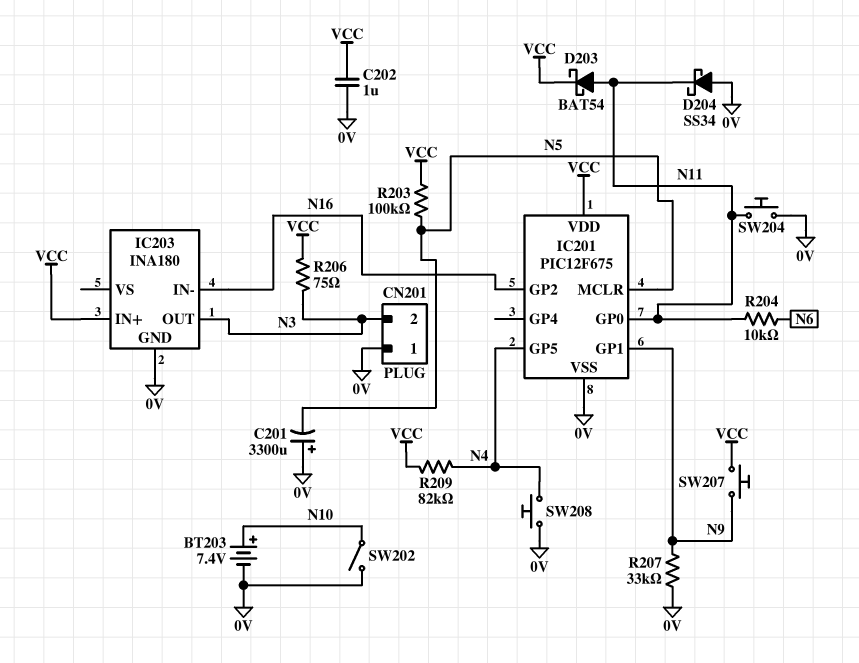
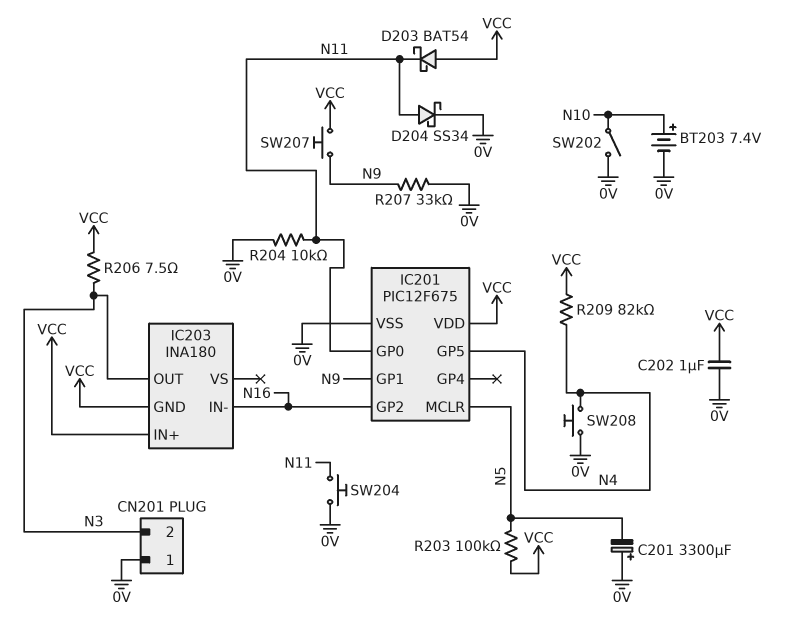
D203: schottky BAT54 (A N11, K VCC) -> schottky BAT54 (A VCC, K N11)
D204: schottky SS34 (A 0V, K N11) -> schottky SS34 (A N11, K 0V)
IC203 pin GND: 0V -> VCC
R204: 10k (N6, N11) -> 10k (0V, N11)
R206: 75 (N3, VCC) -> 7.5 (N3, VCC)

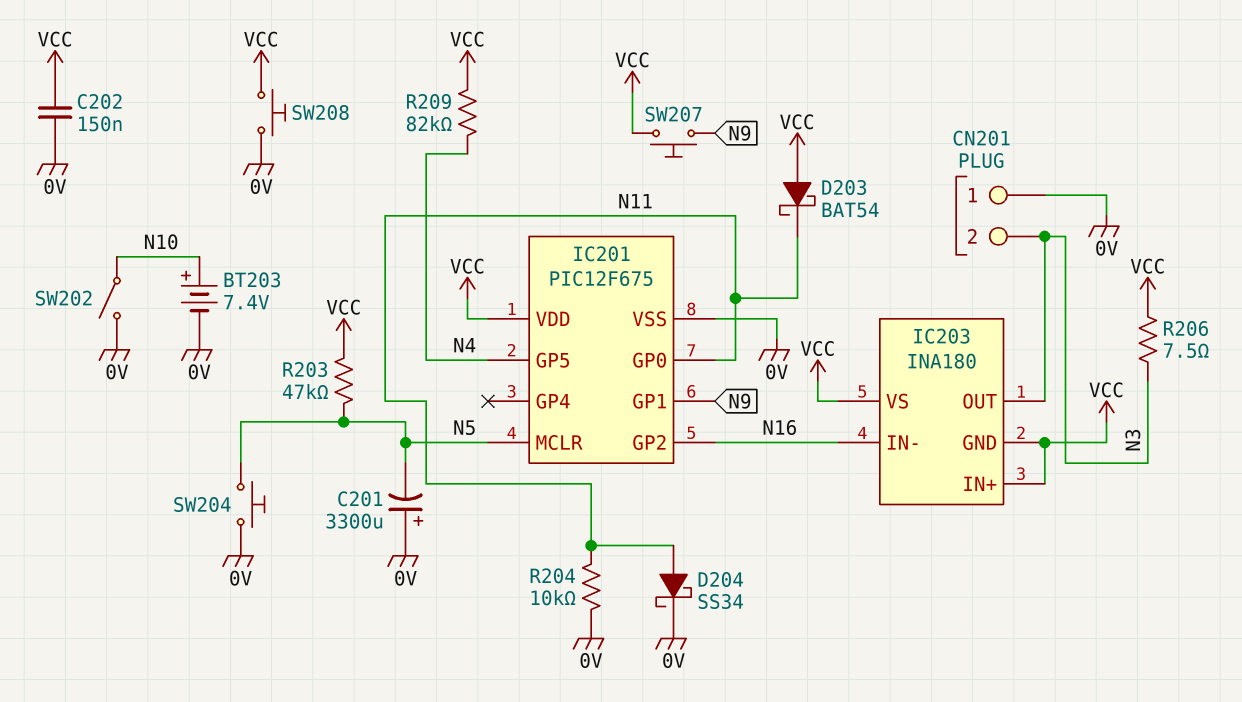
C202: 1uF (0V, VCC) -> 150nF (0V, VCC)
IC203 pin VS: none -> VCC
R203: 100k (N5, VCC) -> 47k (N5, VCC)
R207: 33k (0V, N9) -> none
SW204: button (0V, N11) -> button (0V, N5)
SW208: button (0V, N4) -> button (0V, VCC)

